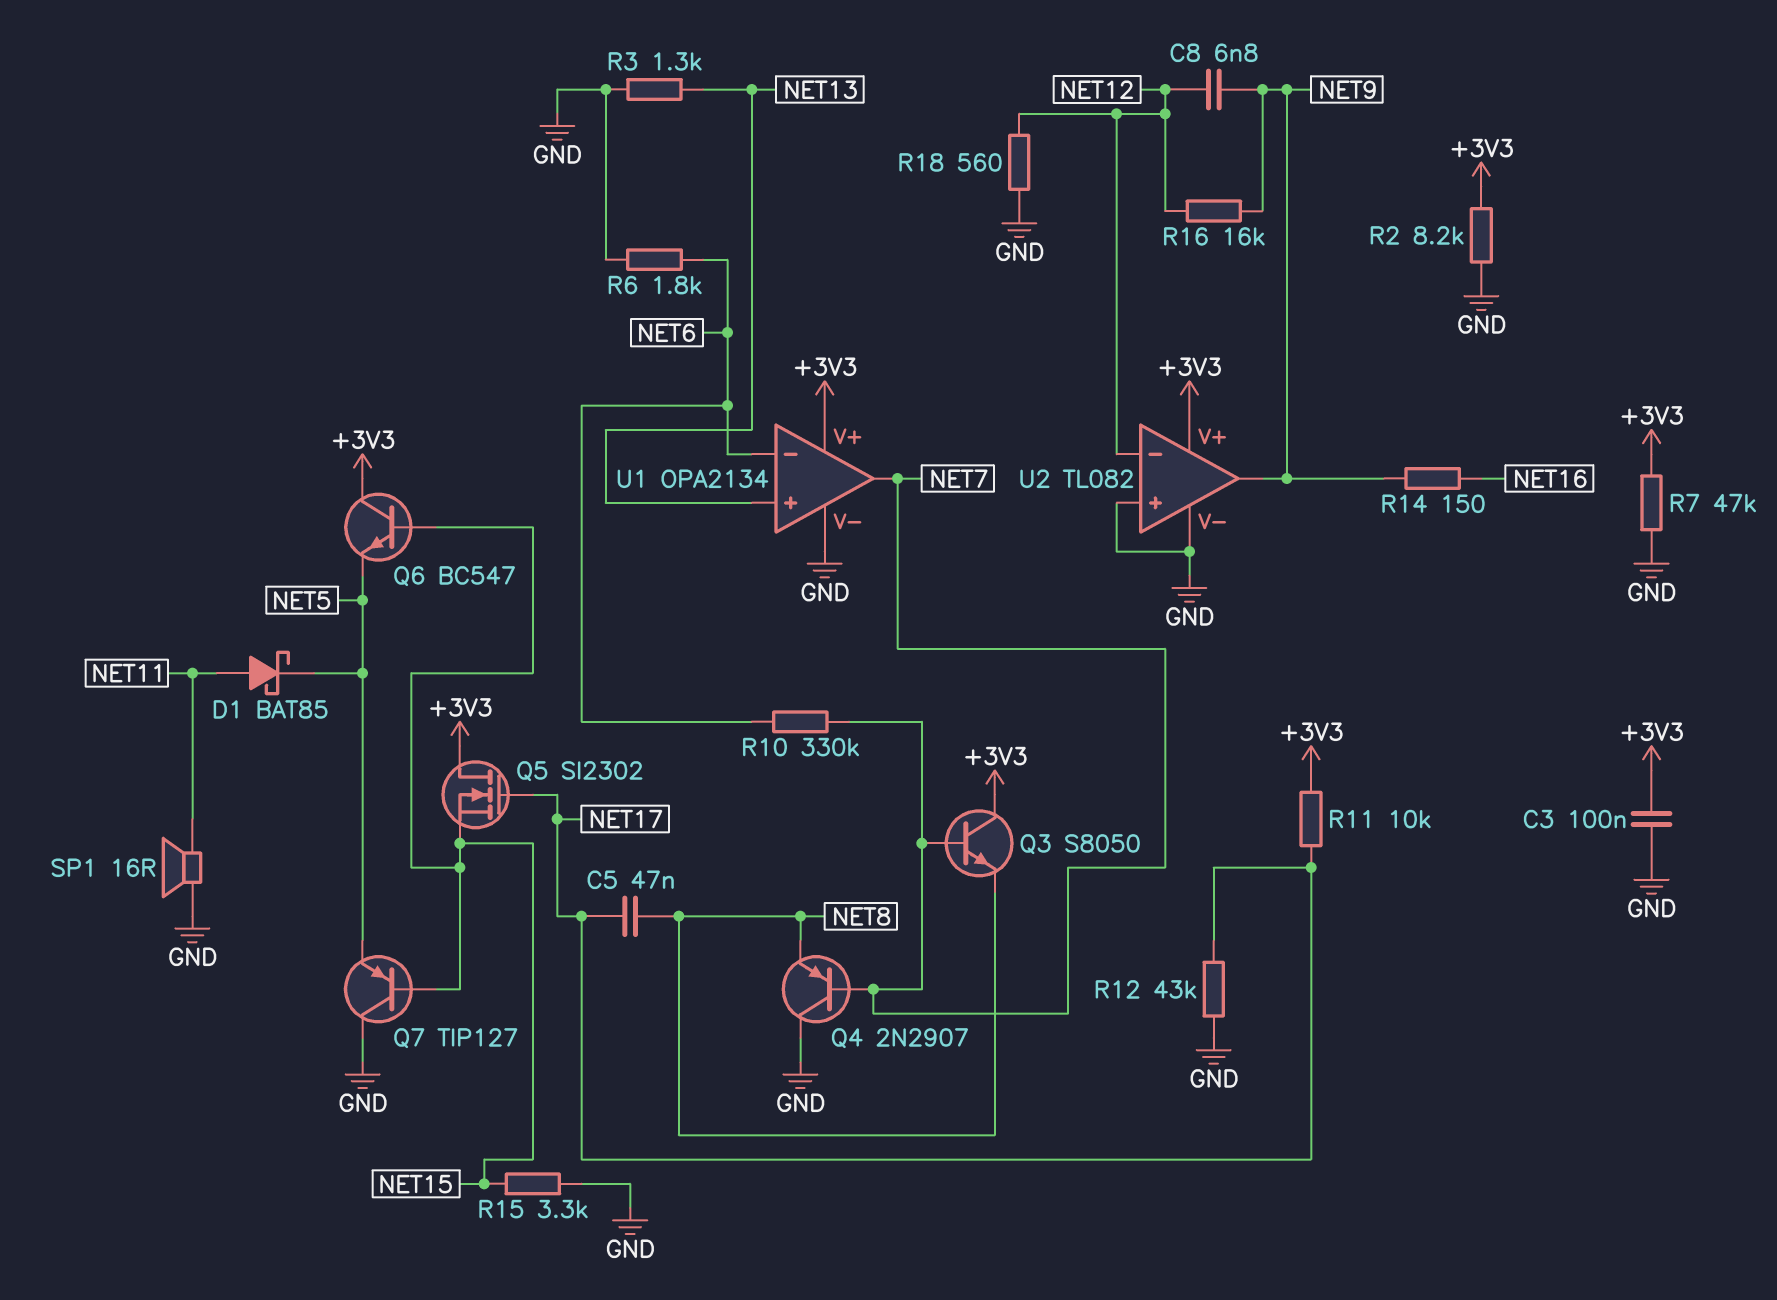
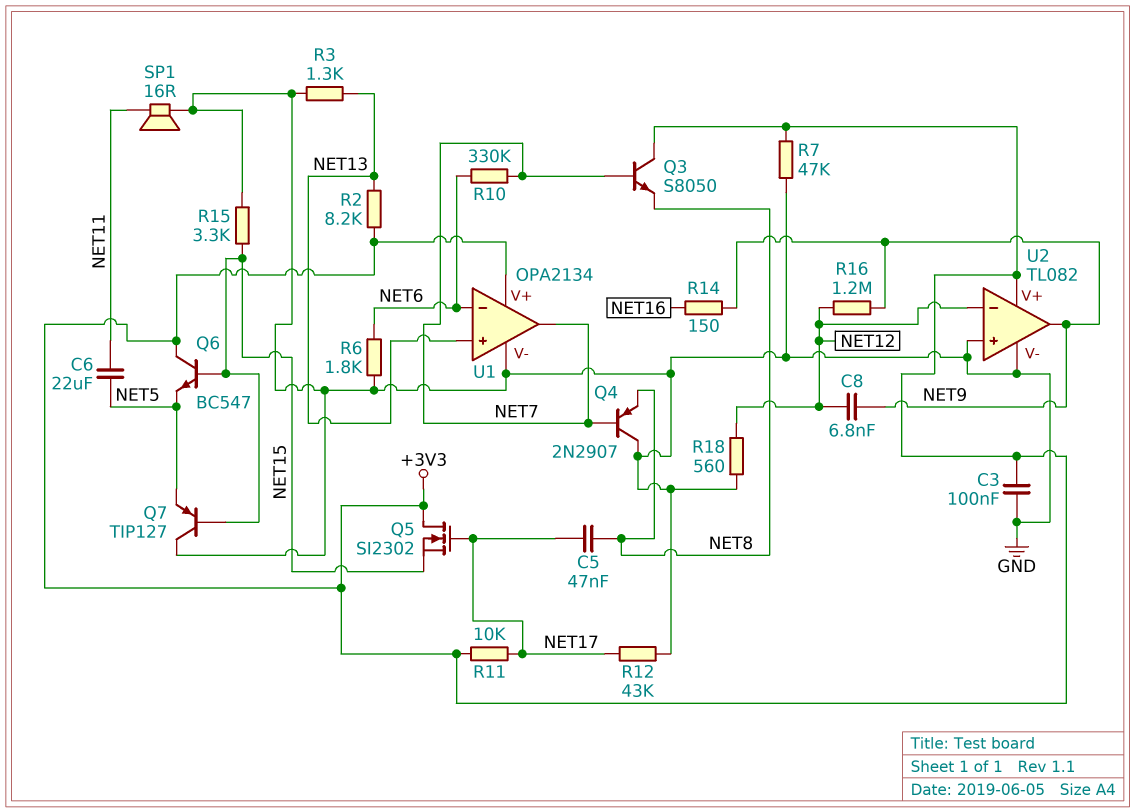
C6: none -> 22uF (NET5, NET11)
D1: schottky BAT85 (A NET11, K NET5) -> none
R2: 8.2k (+3V3, GND) -> 8.2k (+3V3, NET13)
R16: 16k (NET9, NET12) -> 1.2M (NET9, NET12)

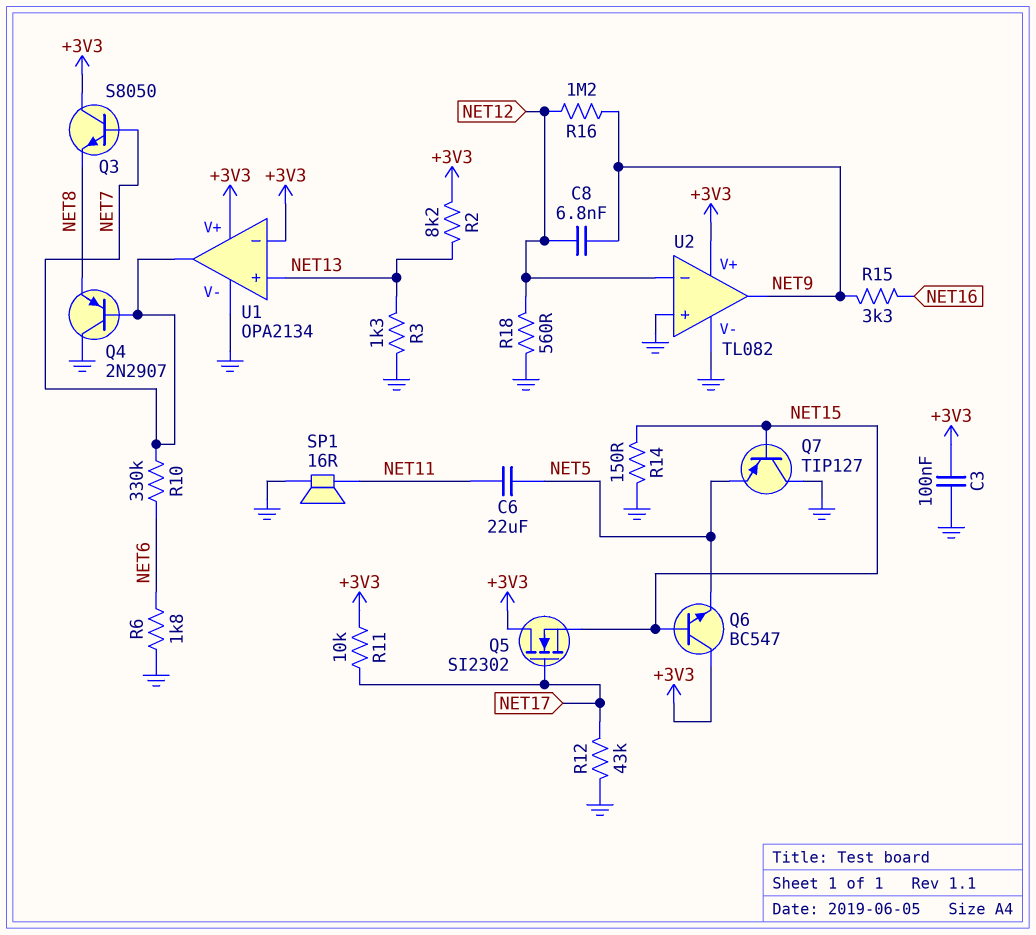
C5: 47nF (NET8, NET17) -> none
R7: 47k (+3V3, GND) -> none
R14: 150 (NET9, NET16) -> 150 (GND, NET15)
R15: 3.3k (GND, NET15) -> 3.3k (NET9, NET16)
U1 pin in-: NET6 -> +3V3

